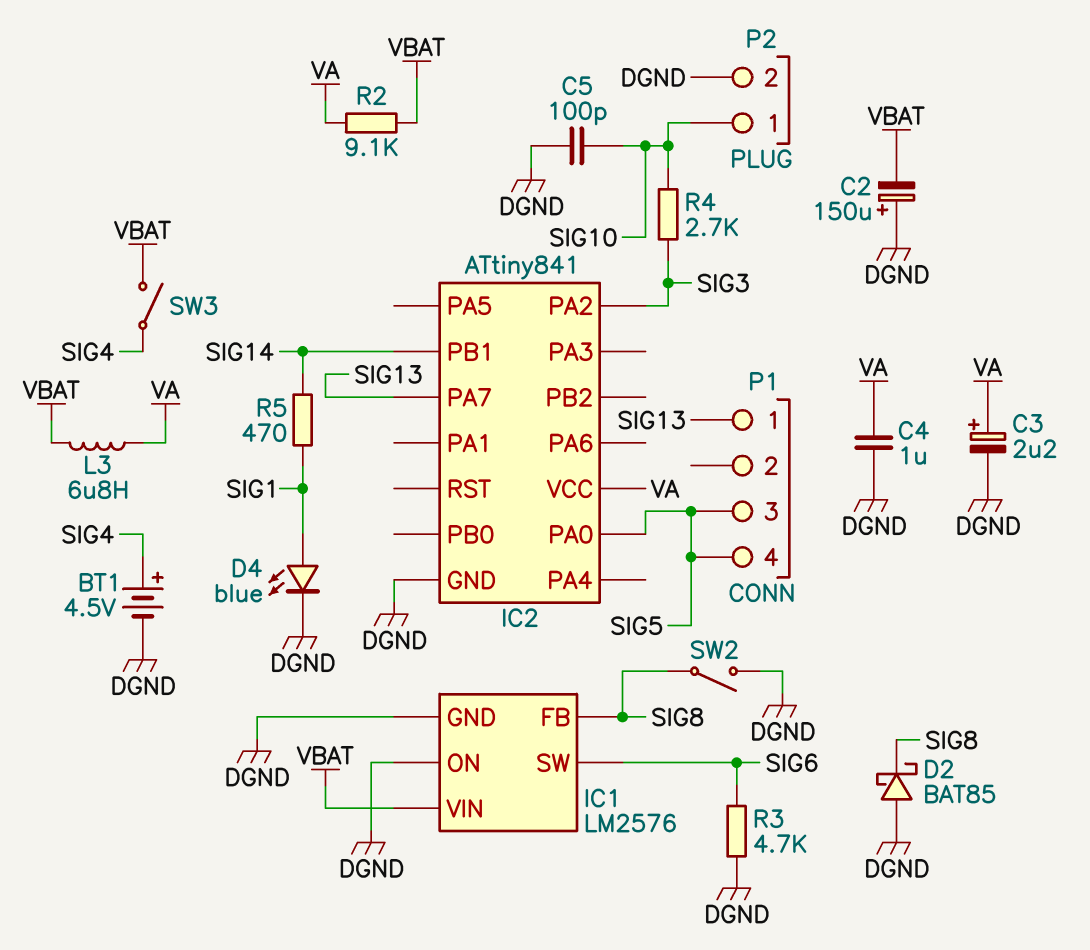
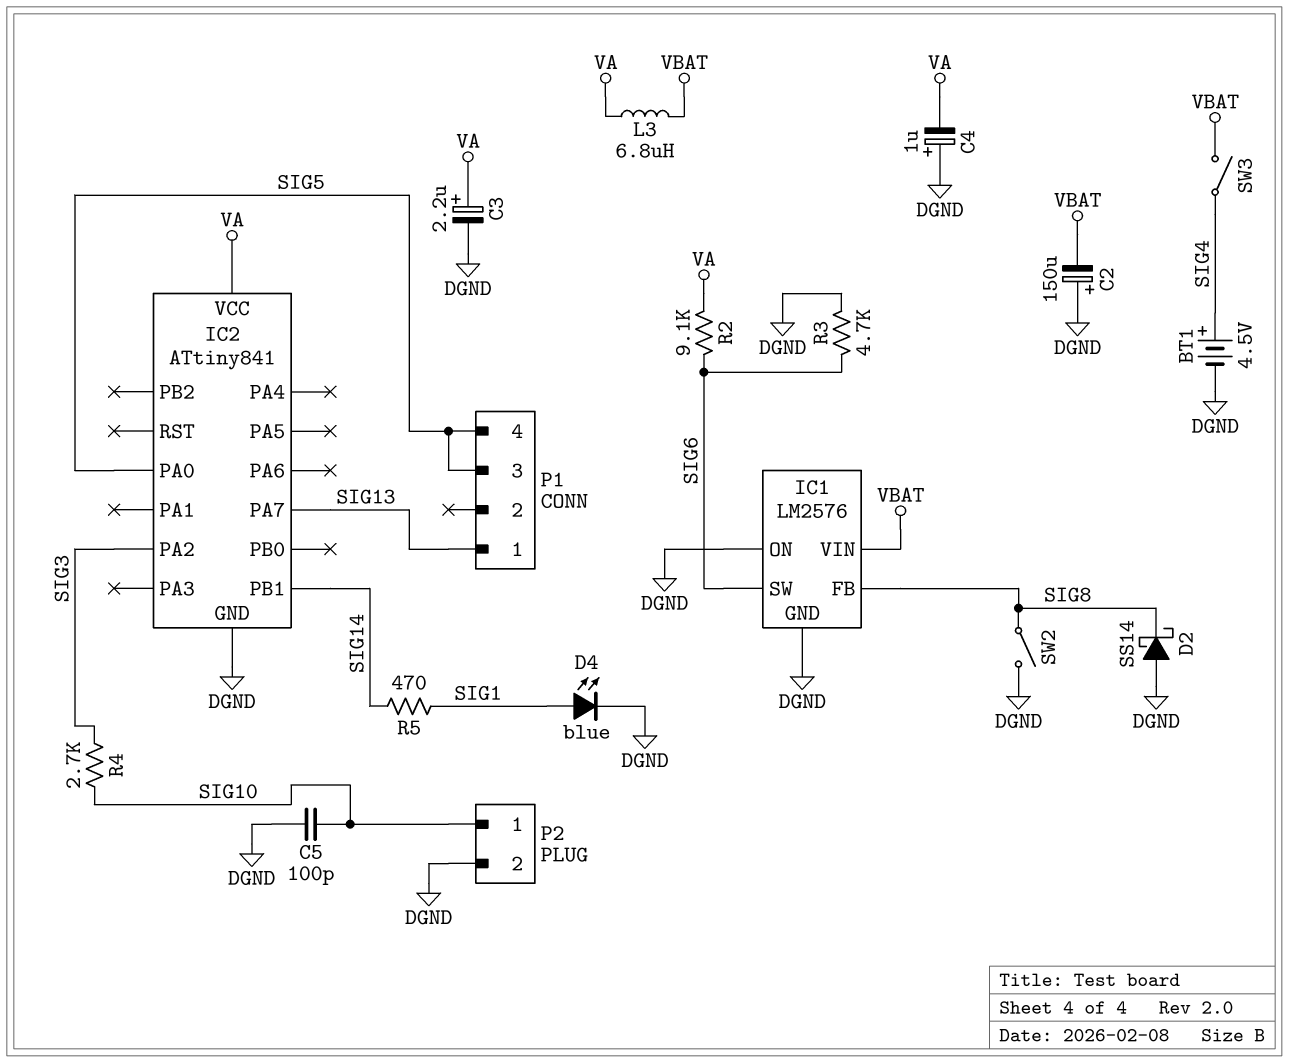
C4: 1uF (DGND, VA) -> 1uF (plus DGND, minus VA)
D2: schottky BAT85 (A DGND, K SIG8) -> schottky SS14 (A DGND, K SIG8)
R2: 9.1k (VA, VBAT) -> 9.1k (SIG6, VA)

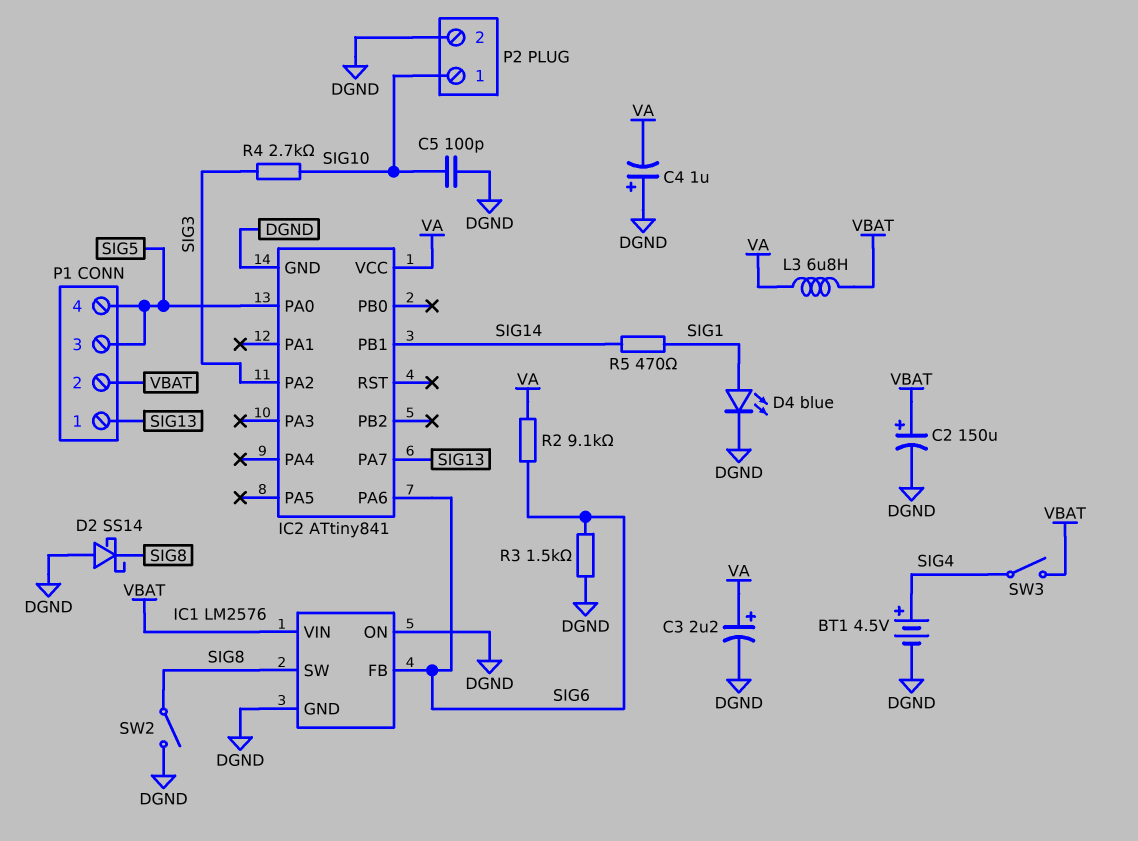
C2: 150uF (plus DGND, minus VBAT) -> 150uF (plus VBAT, minus DGND)
IC1 pin FB: SIG8 -> SIG6
IC1 pin SW: SIG6 -> SIG8
IC2 pin PA6: none -> SIG6
P1 pin 2: none -> VBAT
R3: 4.7k (DGND, SIG6) -> 1.5k (DGND, SIG6)

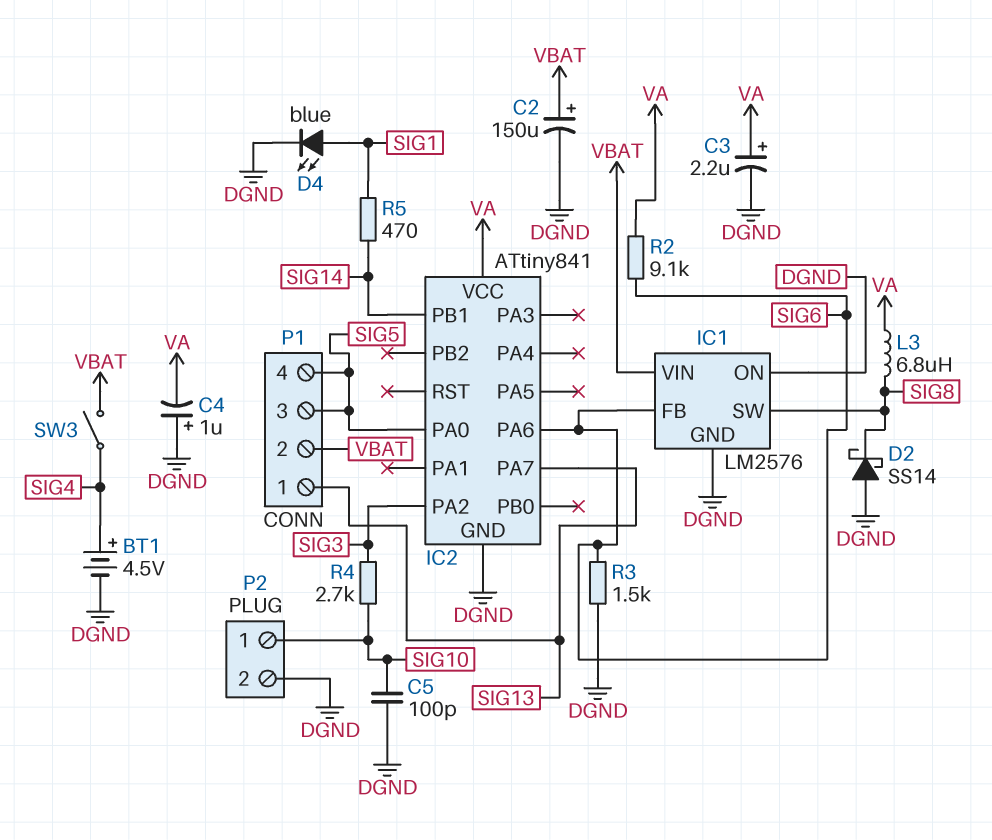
L3: 6.8uH (VA, VBAT) -> 6.8uH (SIG8, VA)
SW2: switch (DGND, SIG8) -> none

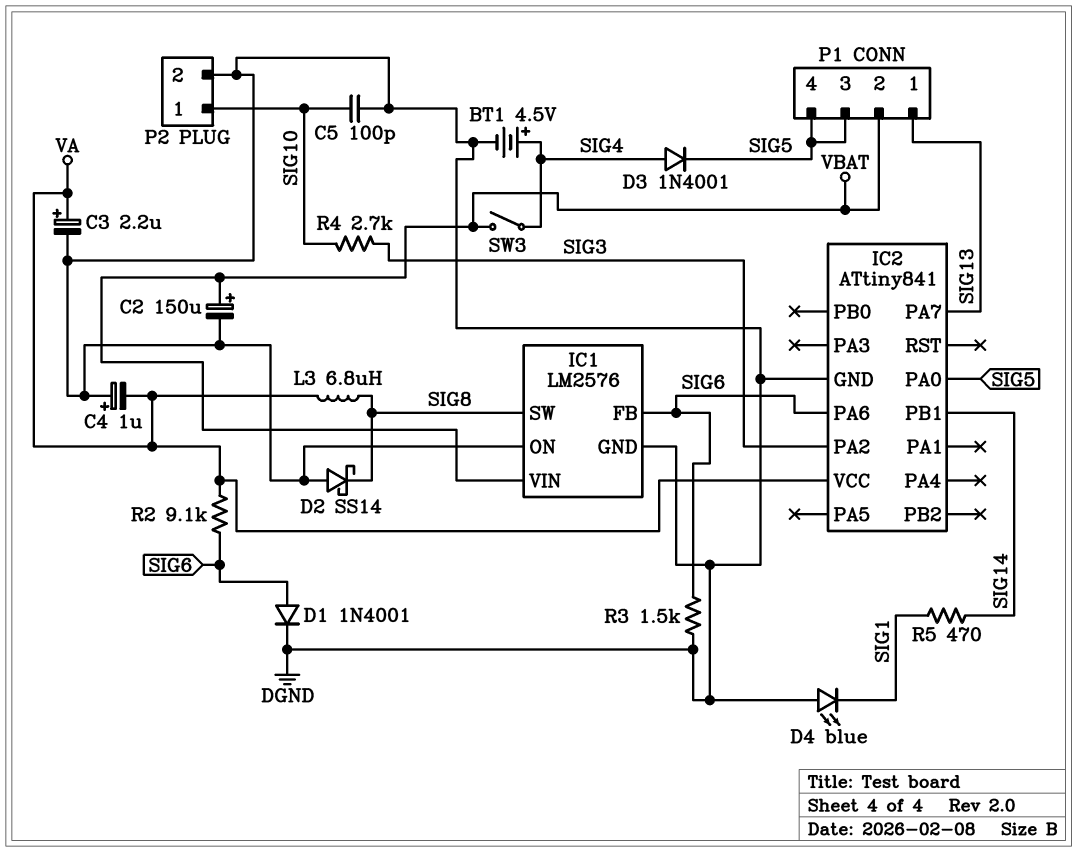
D1: none -> diode 1N4001 (A SIG6, K DGND)
D3: none -> diode 1N4001 (A SIG4, K SIG5)
D4: LED blue (A SIG1, K DGND) -> LED blue (A DGND, K SIG1)

